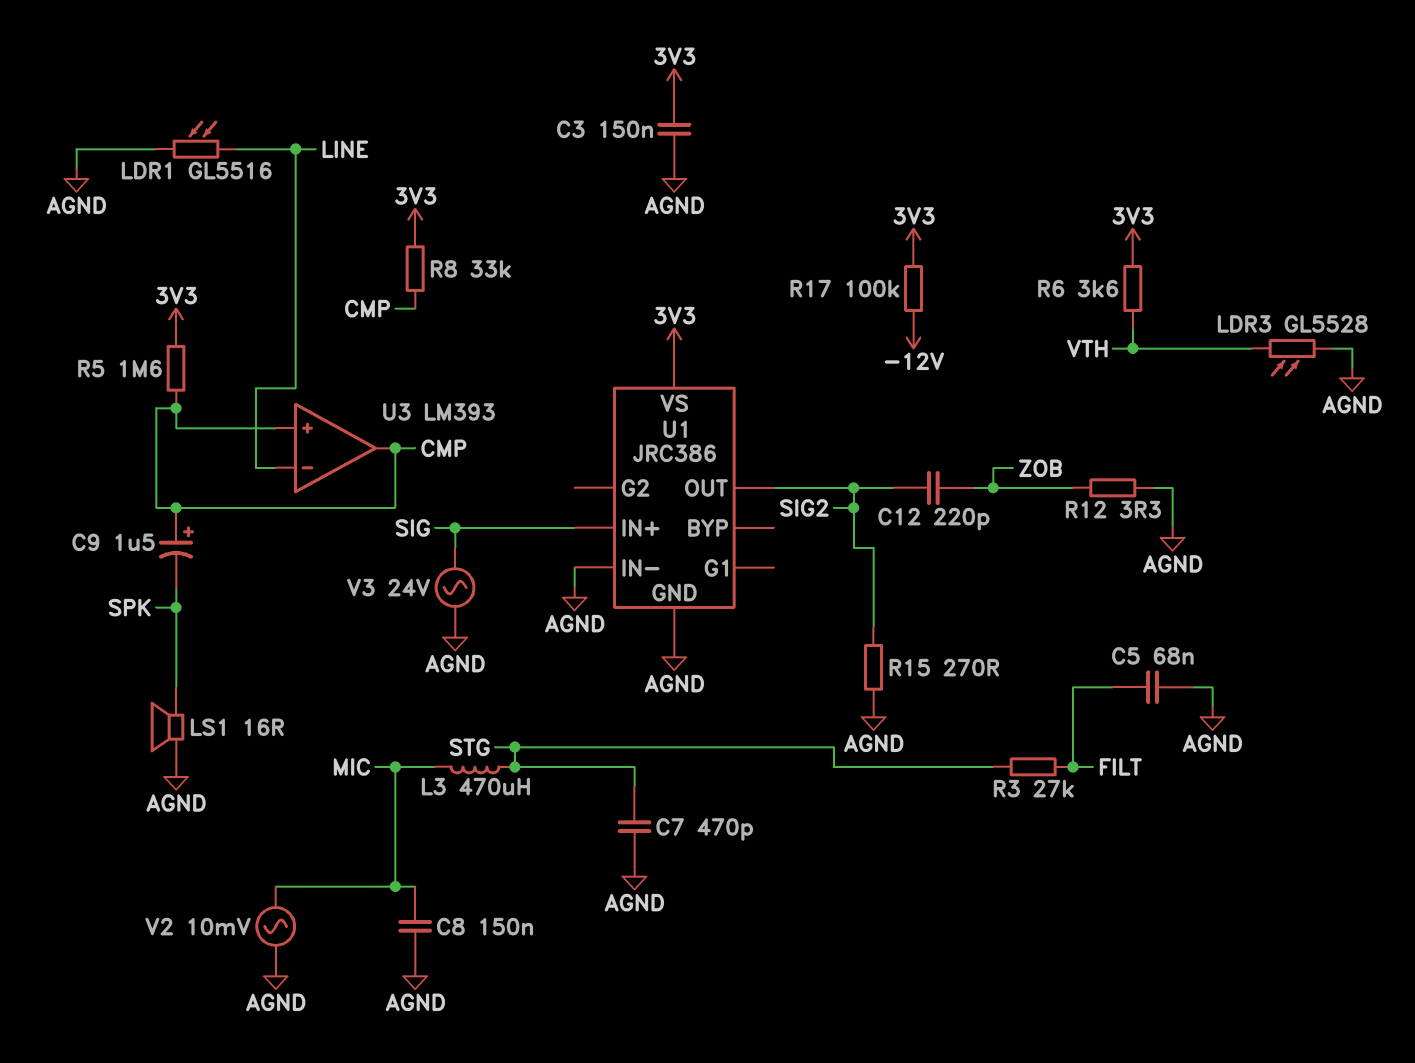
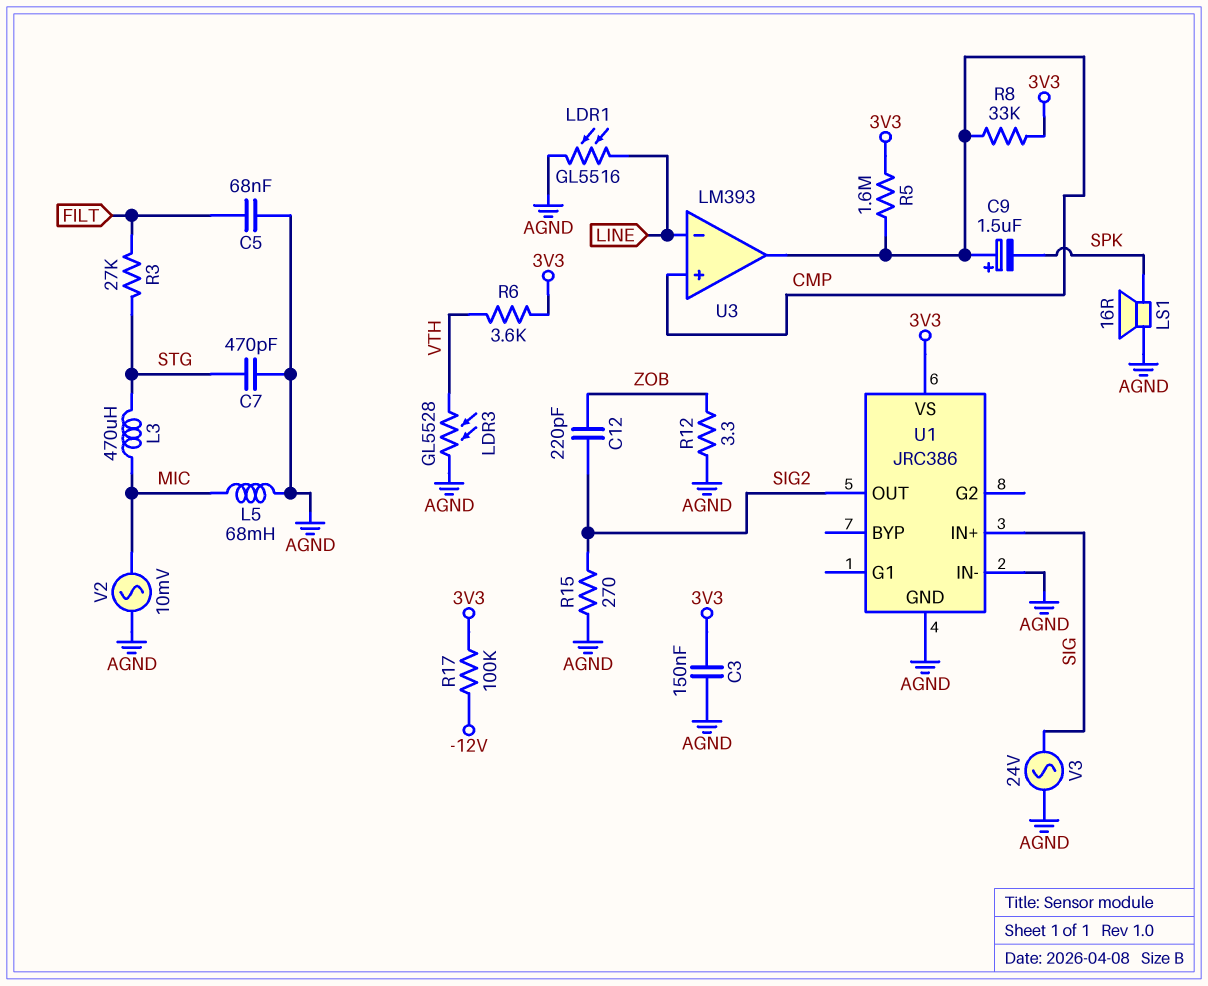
C8: 150nF (AGND, MIC) -> none
L5: none -> 68mH (AGND, MIC)

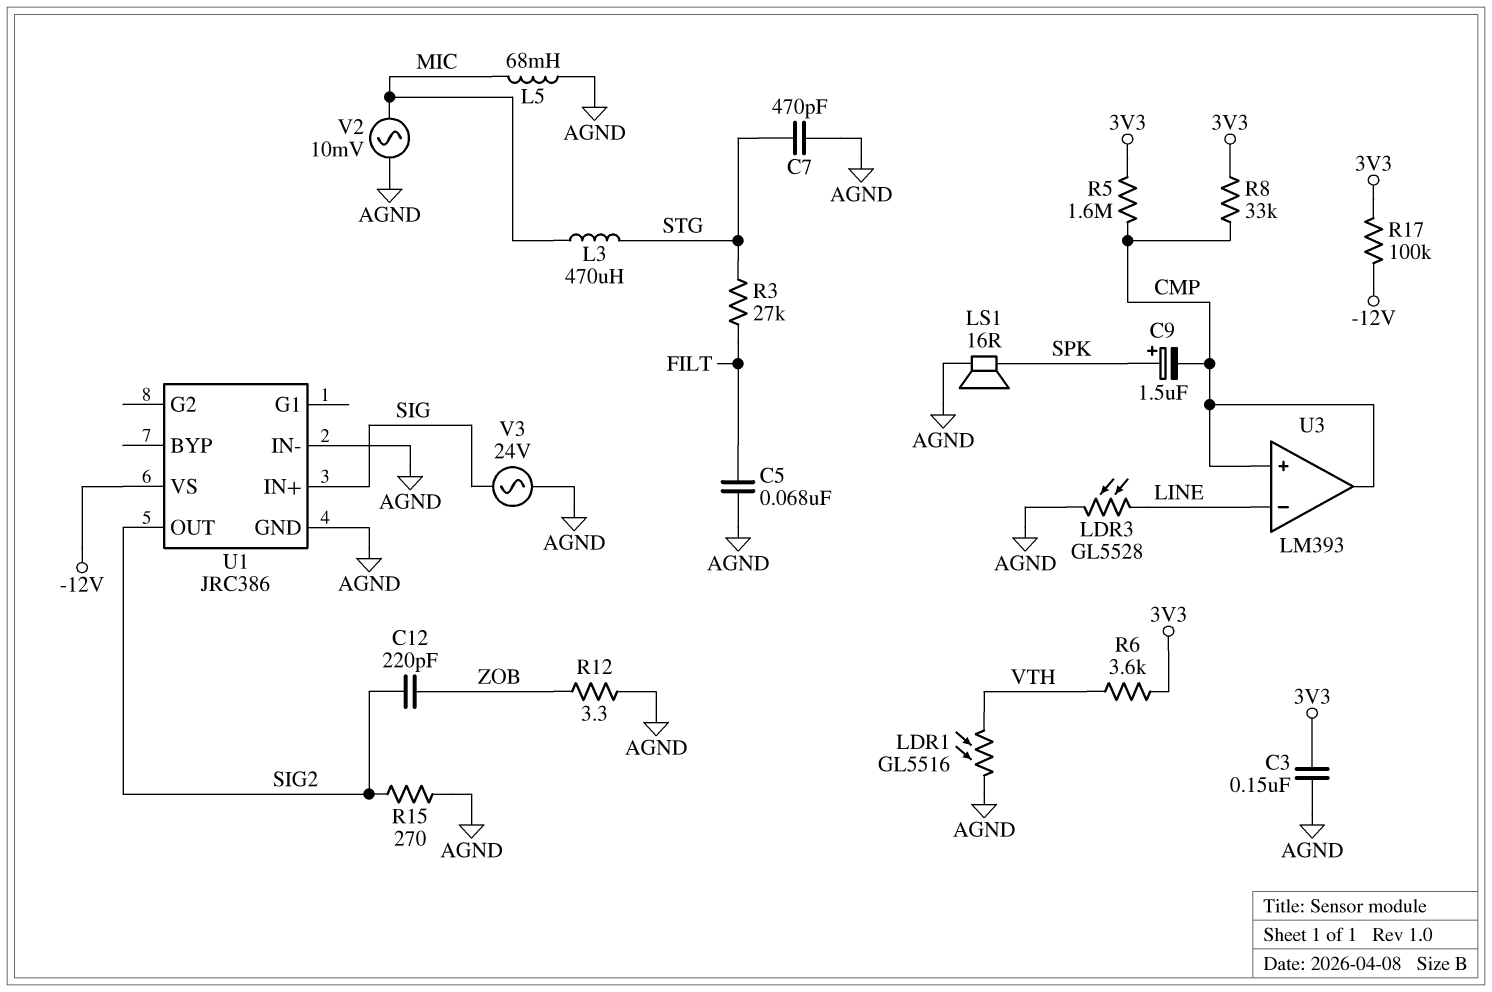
C9: 1.5uF (plus CMP, minus SPK) -> 1.5uF (plus SPK, minus CMP)
LDR1: GL5516 (AGND, LINE) -> GL5516 (AGND, VTH)
LDR3: GL5528 (AGND, VTH) -> GL5528 (AGND, LINE)
U1 pin VS: 3V3 -> -12V

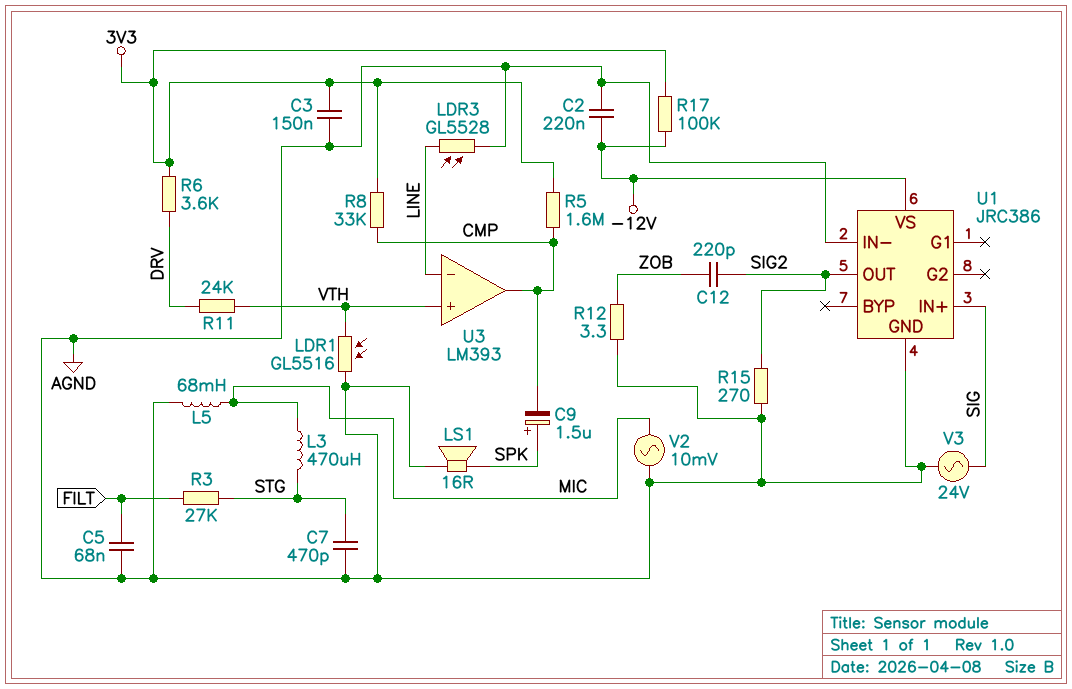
C2: none -> 220nF (-12V, AGND)
R6: 3.6k (3V3, VTH) -> 3.6k (3V3, DRV)
R11: none -> 24k (DRV, VTH)
U3 pin in+: CMP -> VTH

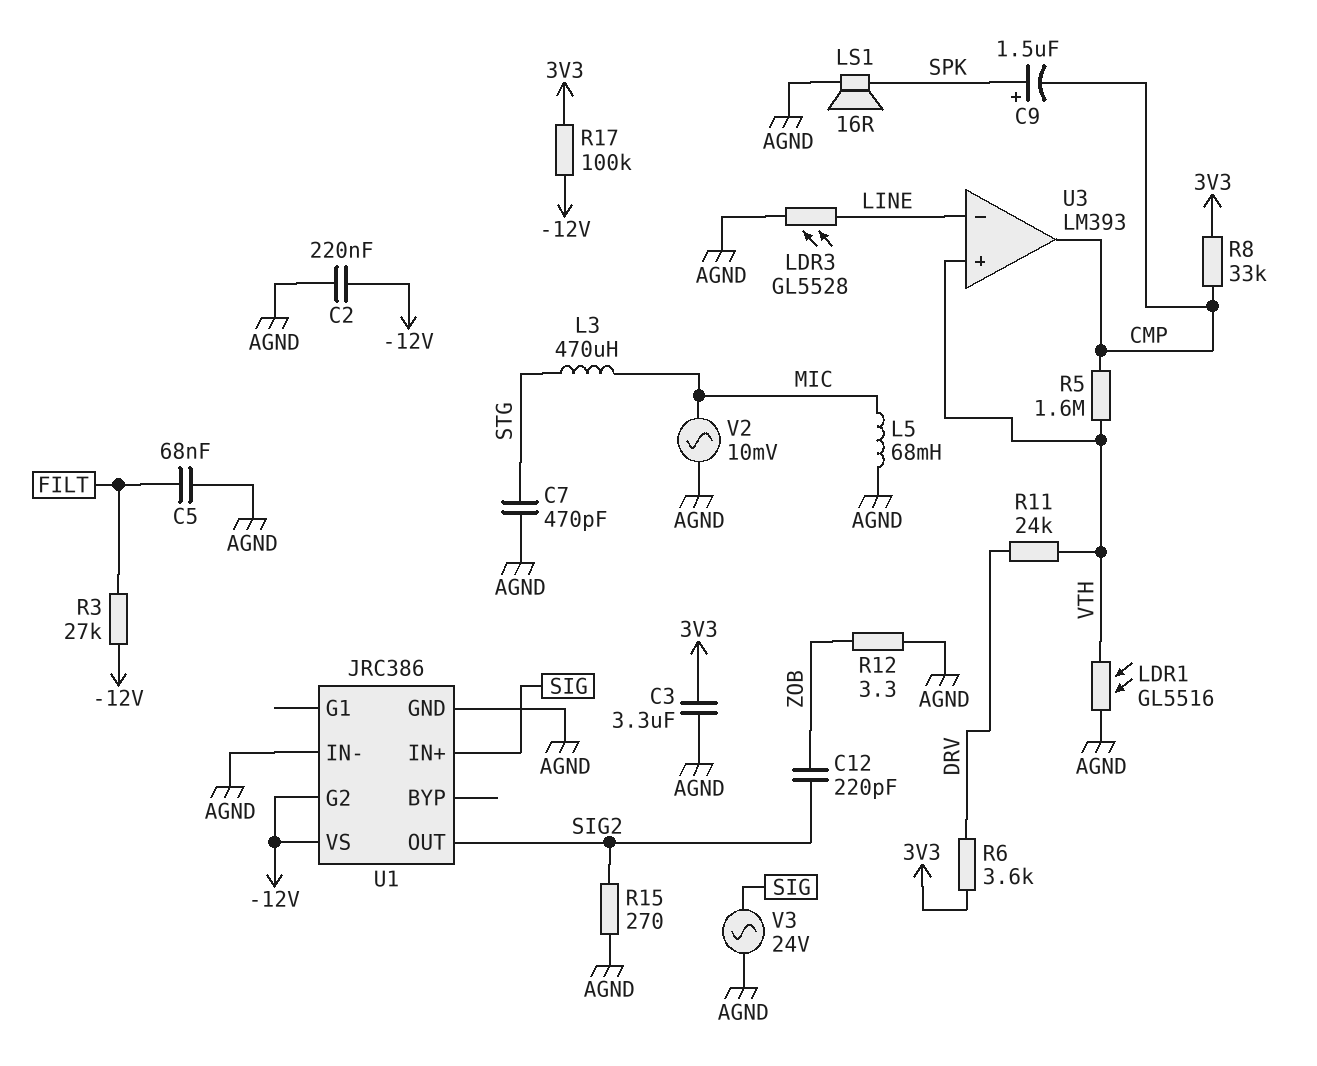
C3: 150nF (3V3, AGND) -> 3.3uF (3V3, AGND)
R3: 27k (FILT, STG) -> 27k (-12V, FILT)
R5: 1.6M (3V3, CMP) -> 1.6M (CMP, VTH)
U1 pin G2: none -> -12V

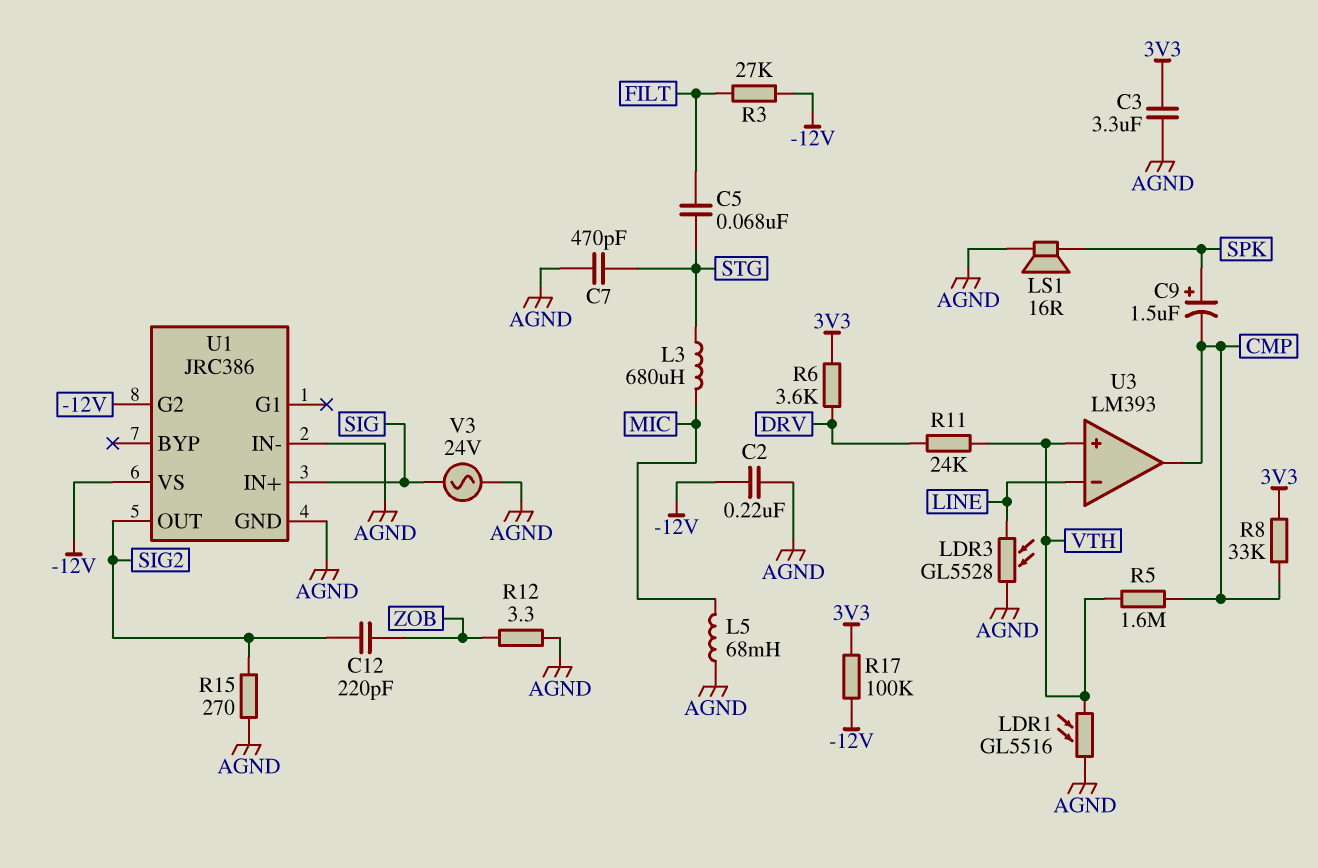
C5: 68nF (AGND, FILT) -> 68nF (FILT, STG)
L3: 470uH (MIC, STG) -> 680uH (MIC, STG)
V2: AC 10mV (AGND, MIC) -> none

